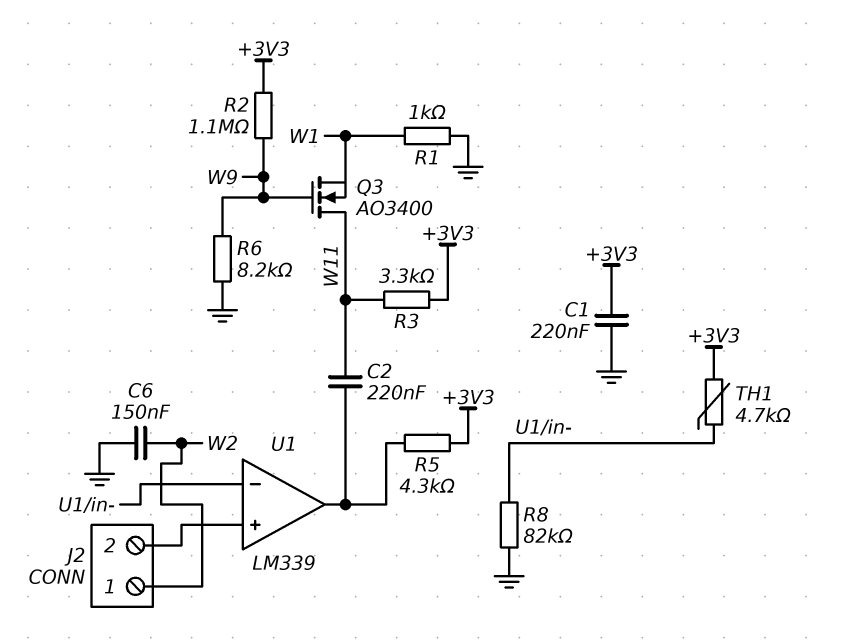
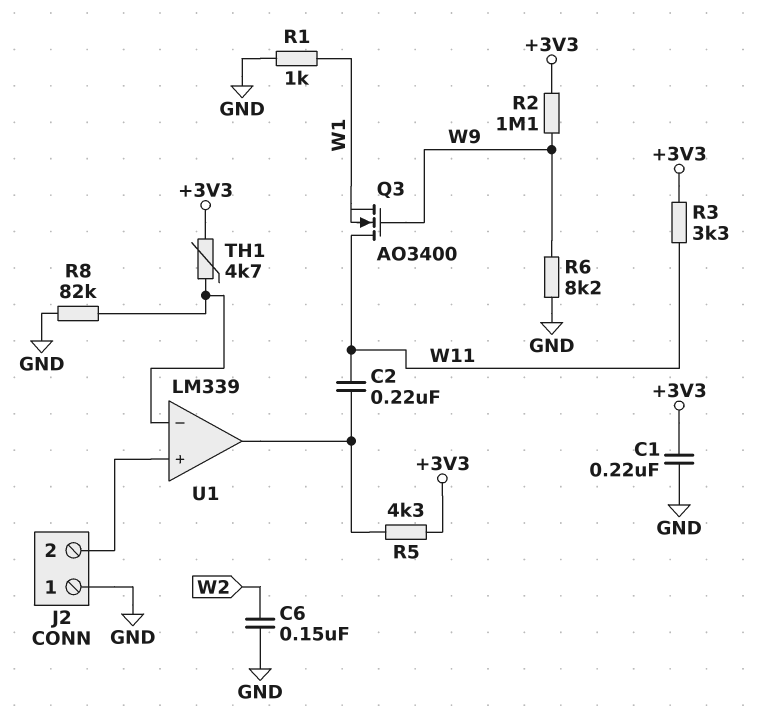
J2 pin 1: W2 -> GND

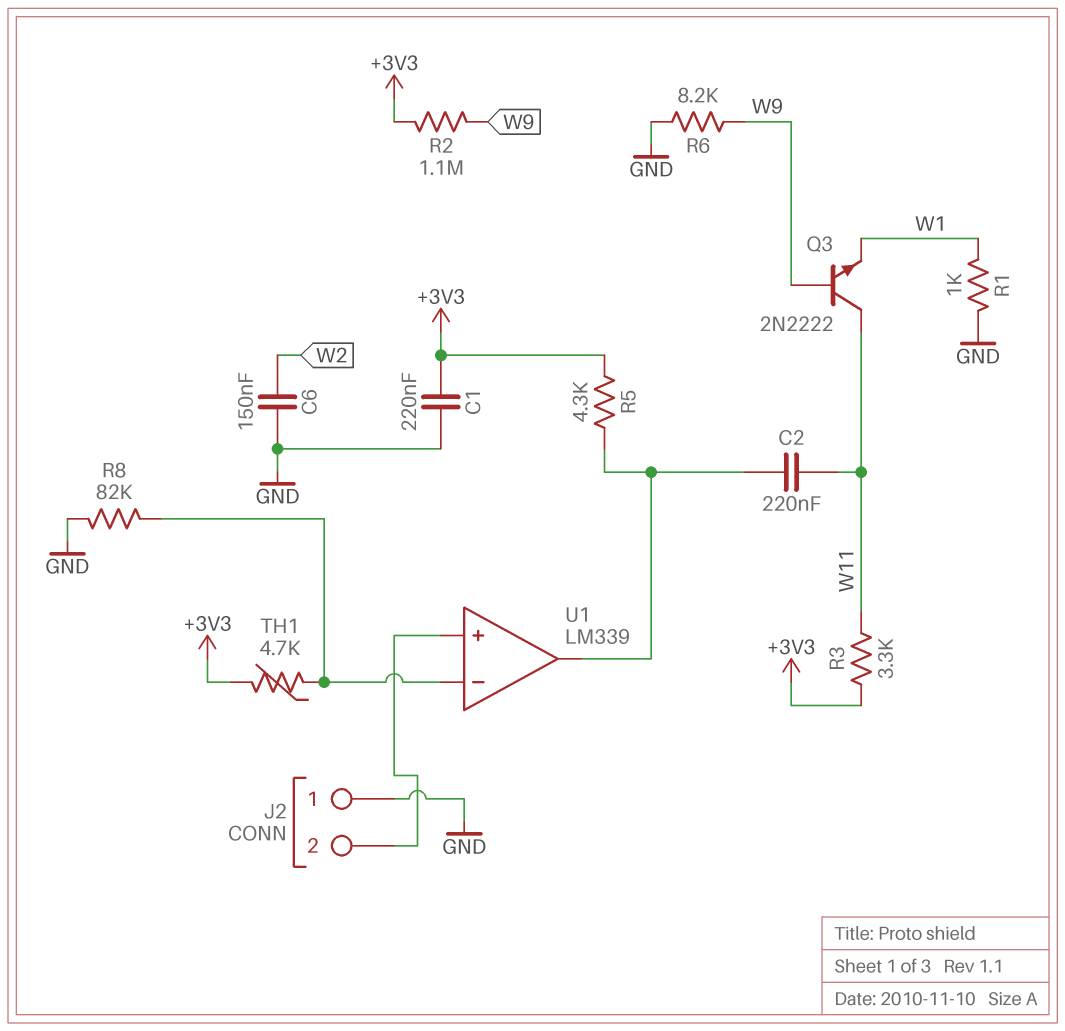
Q3: NMOS AO3400 (G W9, D W11, S W1) -> NPN 2N2222 (B W9, C W11, E W1)

